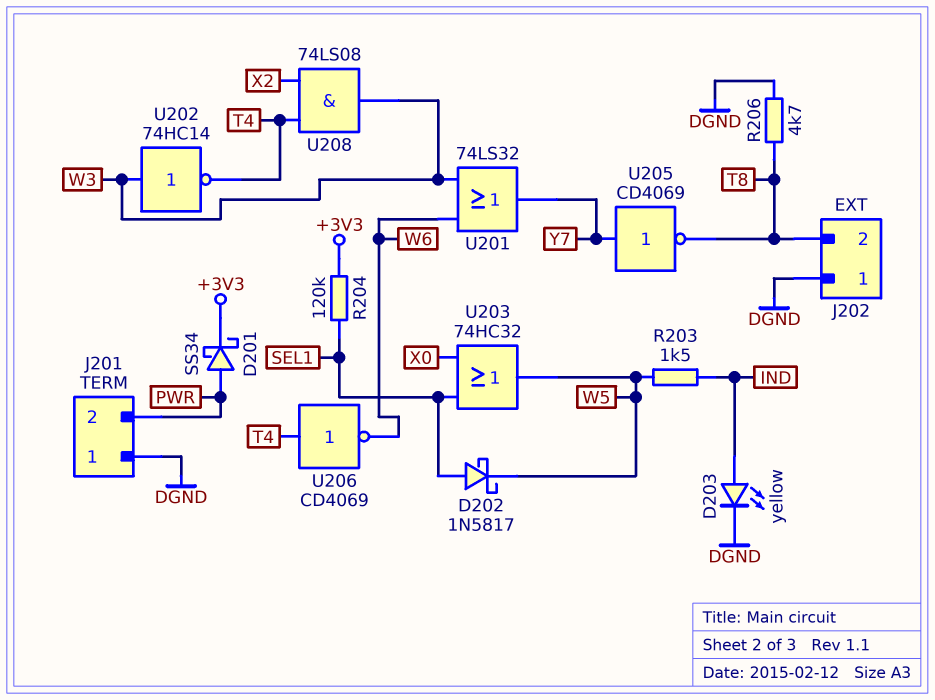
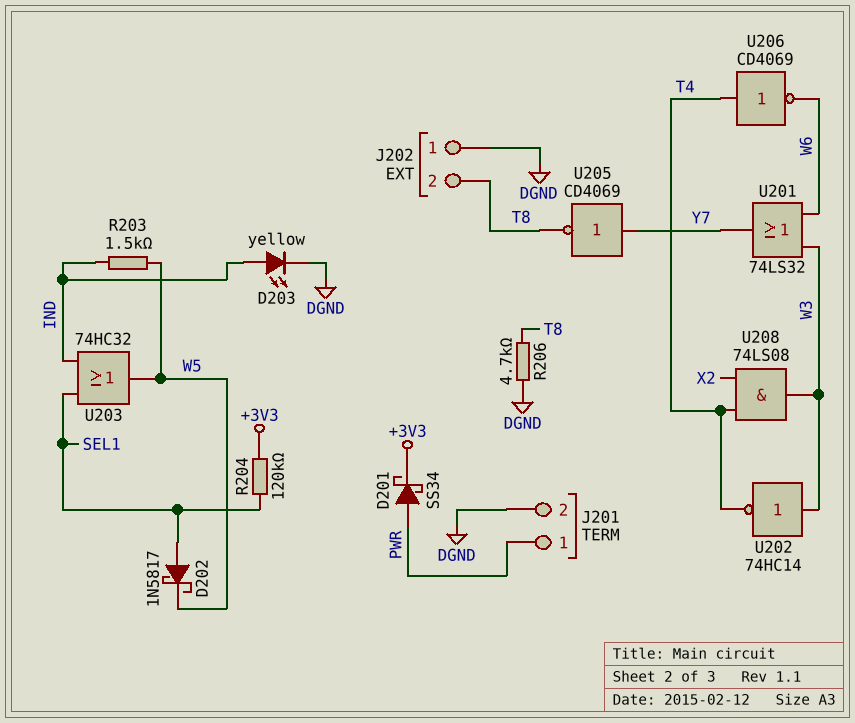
J201 pin 1: DGND -> PWR
J201 pin 2: PWR -> DGND
U203: OR 74HC32 (in SEL1, in X0, out W5) -> OR 74HC32 (in IND, in SEL1, out W5)

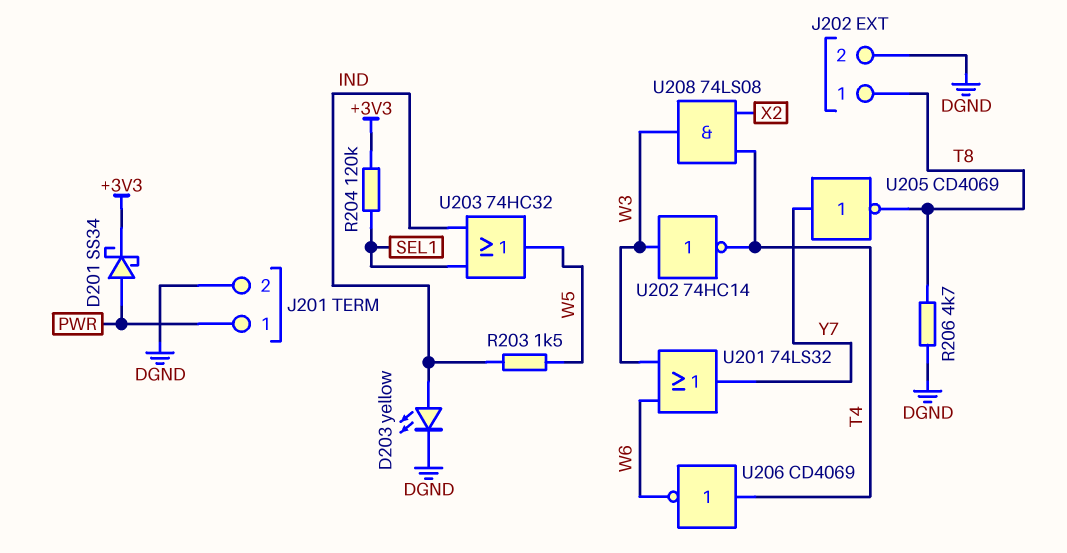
D202: schottky 1N5817 (A SEL1, K W5) -> none
J202 pin 1: DGND -> T8
J202 pin 2: T8 -> DGND

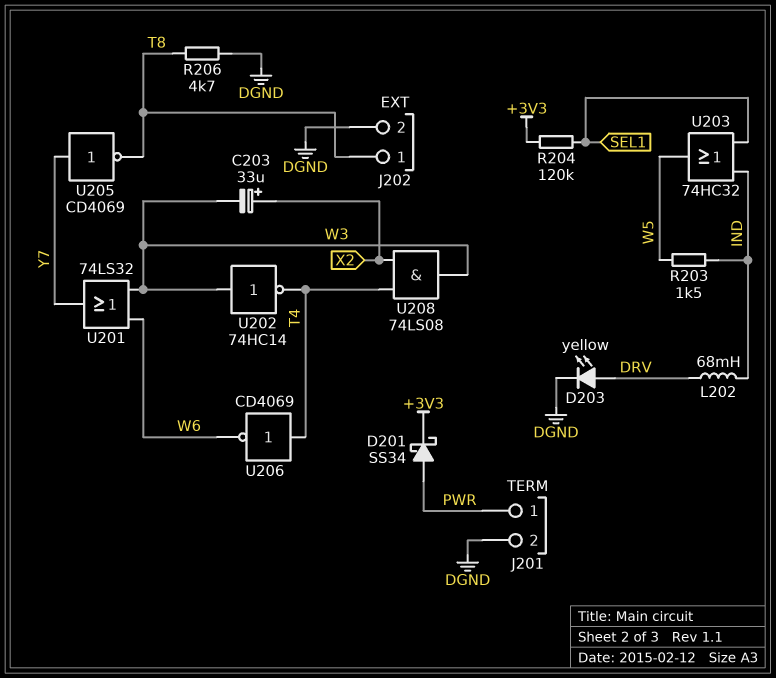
C203: none -> 33uF (plus X2, minus W3)
D203: LED yellow (A IND, K DGND) -> LED yellow (A DRV, K DGND)
L202: none -> 68mH (DRV, IND)

